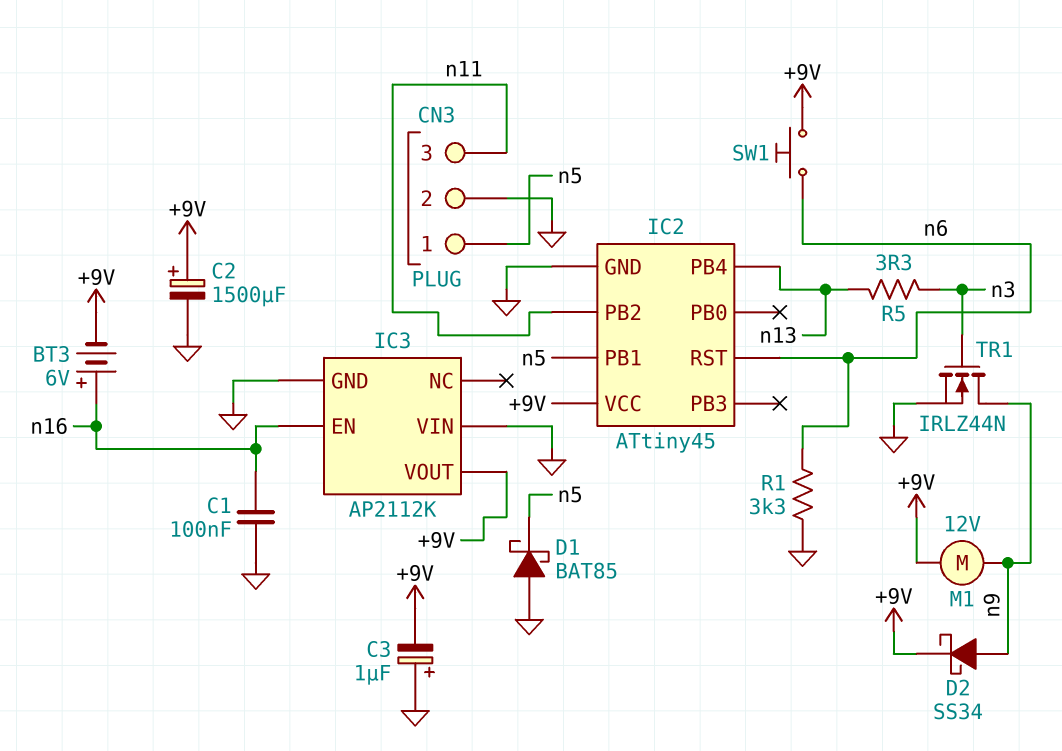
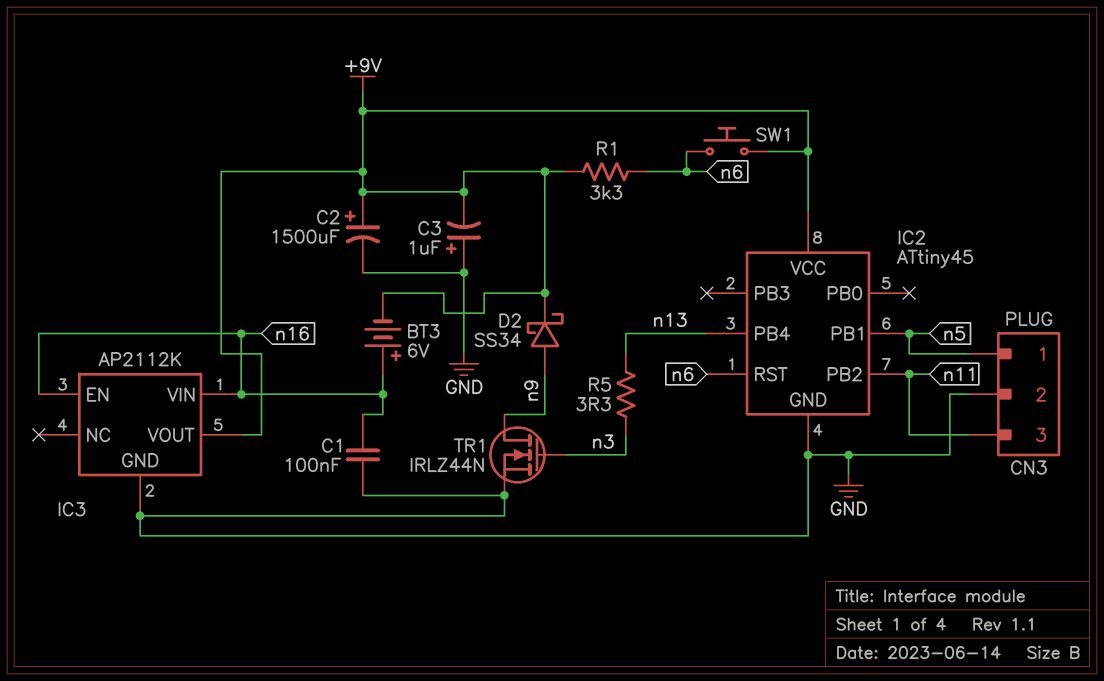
D1: schottky BAT85 (A GND, K n5) -> none
IC3 pin VIN: GND -> n16
M1: motor 12V (+9V, n9) -> none
R1: 3.3k (GND, n6) -> 3.3k (+9V, n6)

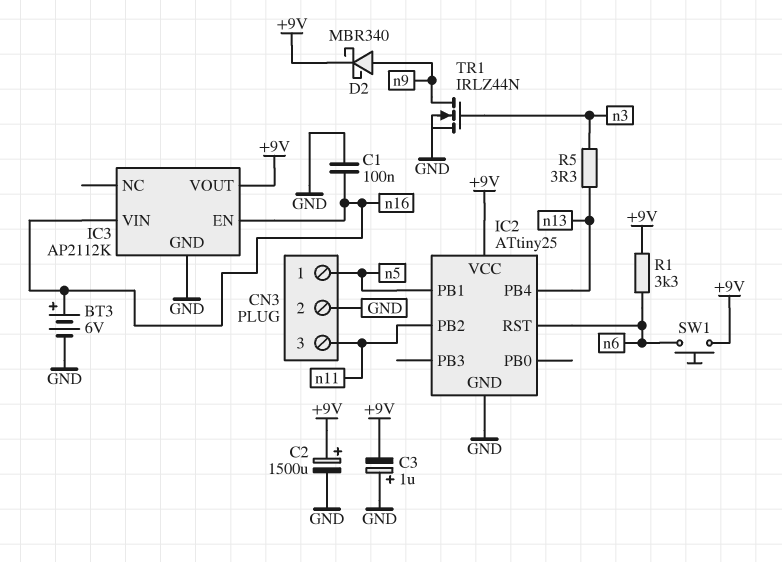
BT3: 6V (plus n16, minus +9V) -> 6V (plus n16, minus GND)
D2: schottky SS34 (A n9, K +9V) -> schottky MBR340 (A n9, K +9V)
IC2: ATtiny45 -> ATtiny25

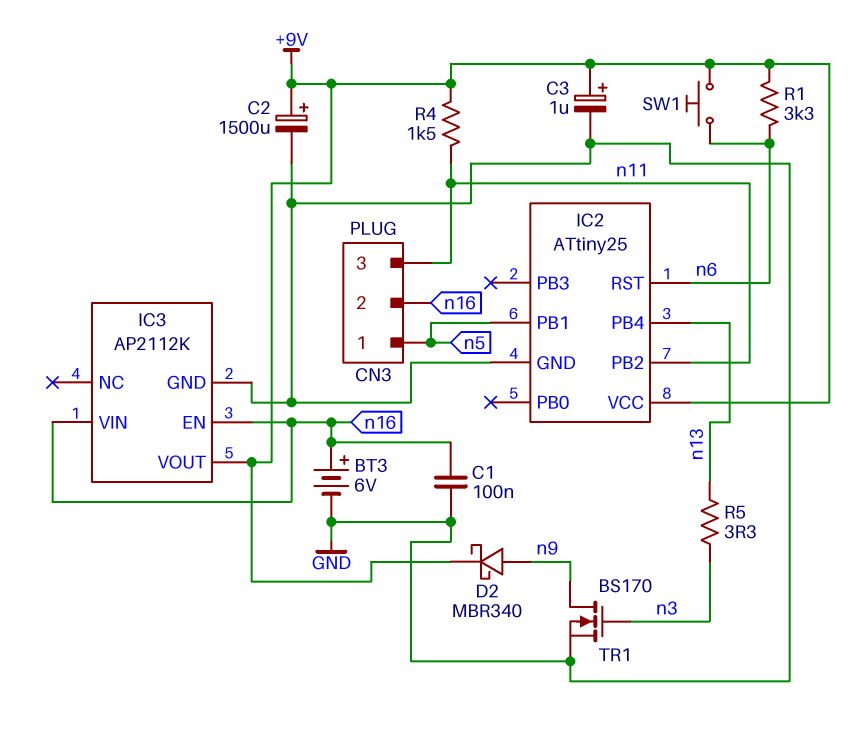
C3: 1uF (plus GND, minus +9V) -> 1uF (plus +9V, minus GND)
CN3 pin 2: GND -> n16
R4: none -> 1.5k (+9V, n11)
TR1: NMOS IRLZ44N (G n3, D n9, S GND) -> NMOS BS170 (G n3, D n9, S GND)

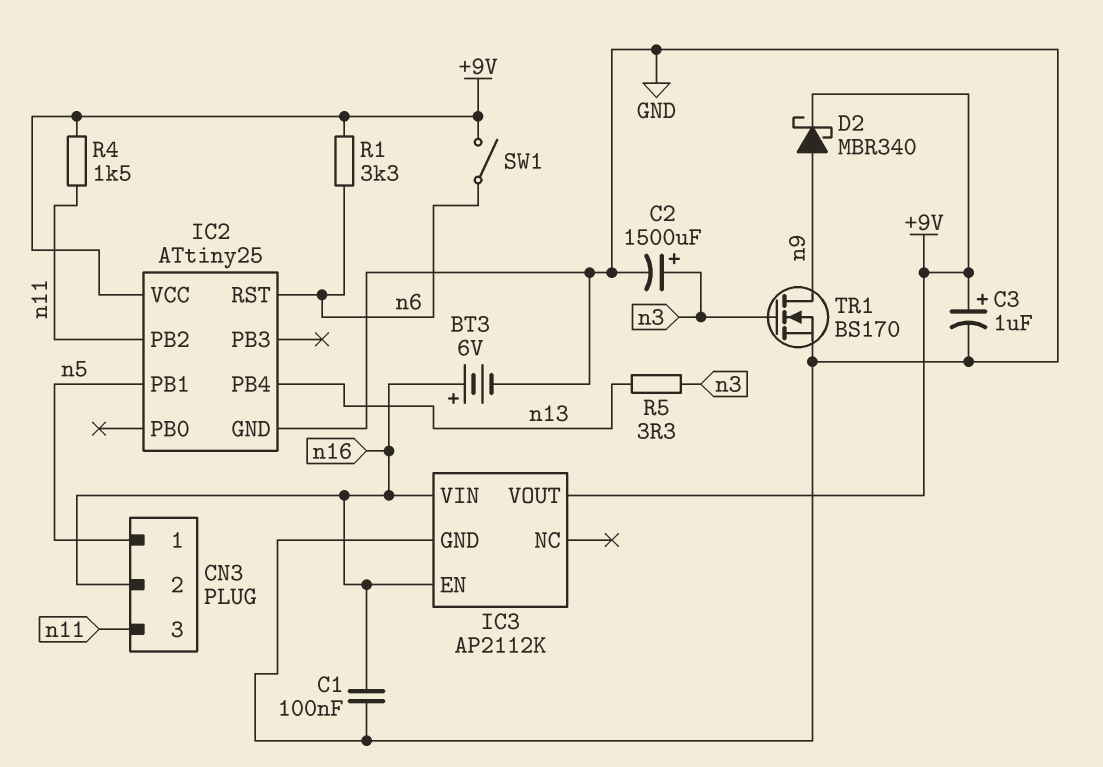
C2: 1500uF (plus +9V, minus GND) -> 1500uF (plus n3, minus GND)
SW1: button (+9V, n6) -> switch (+9V, n6)

